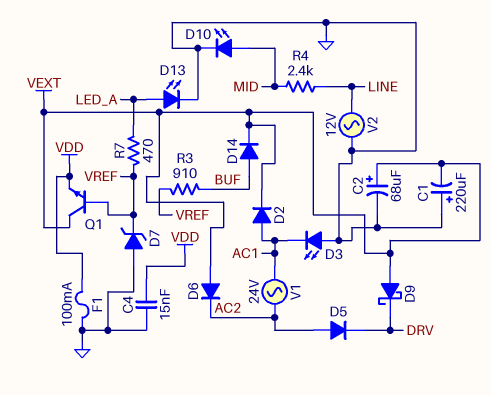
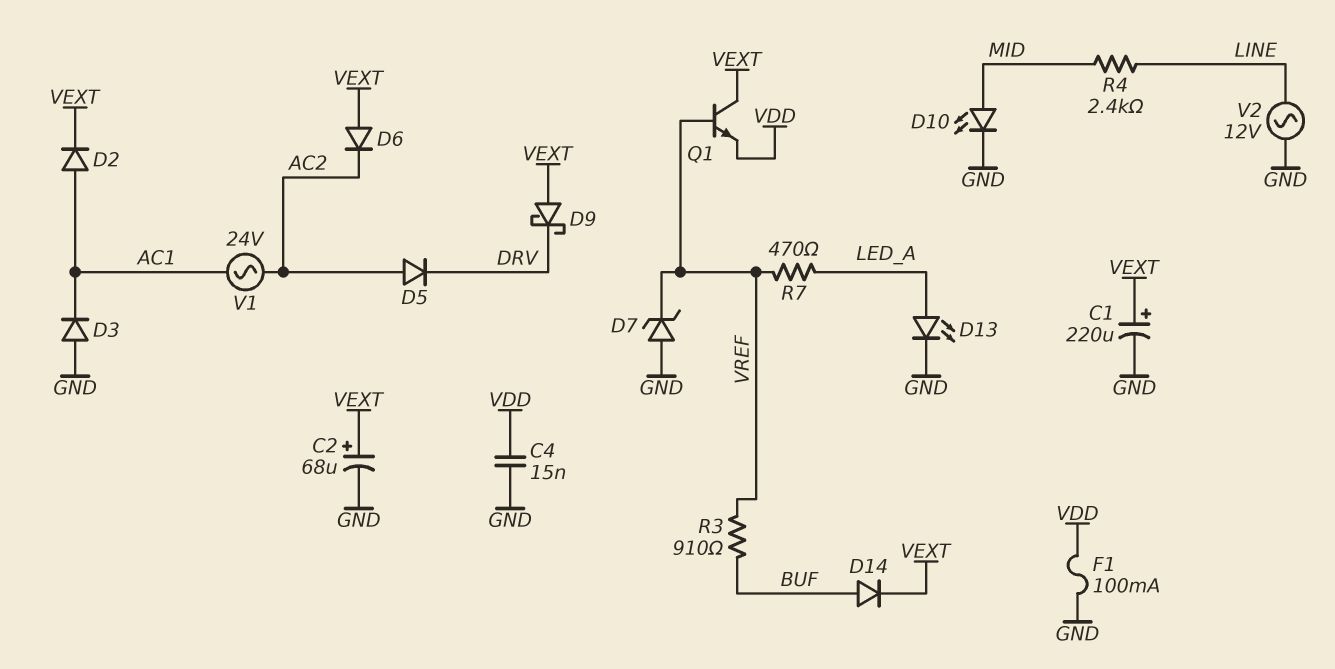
C1: 220uF (plus GND, minus VEXT) -> 220uF (plus VEXT, minus GND)
D3: LED (A GND, K AC1) -> diode (A GND, K AC1)

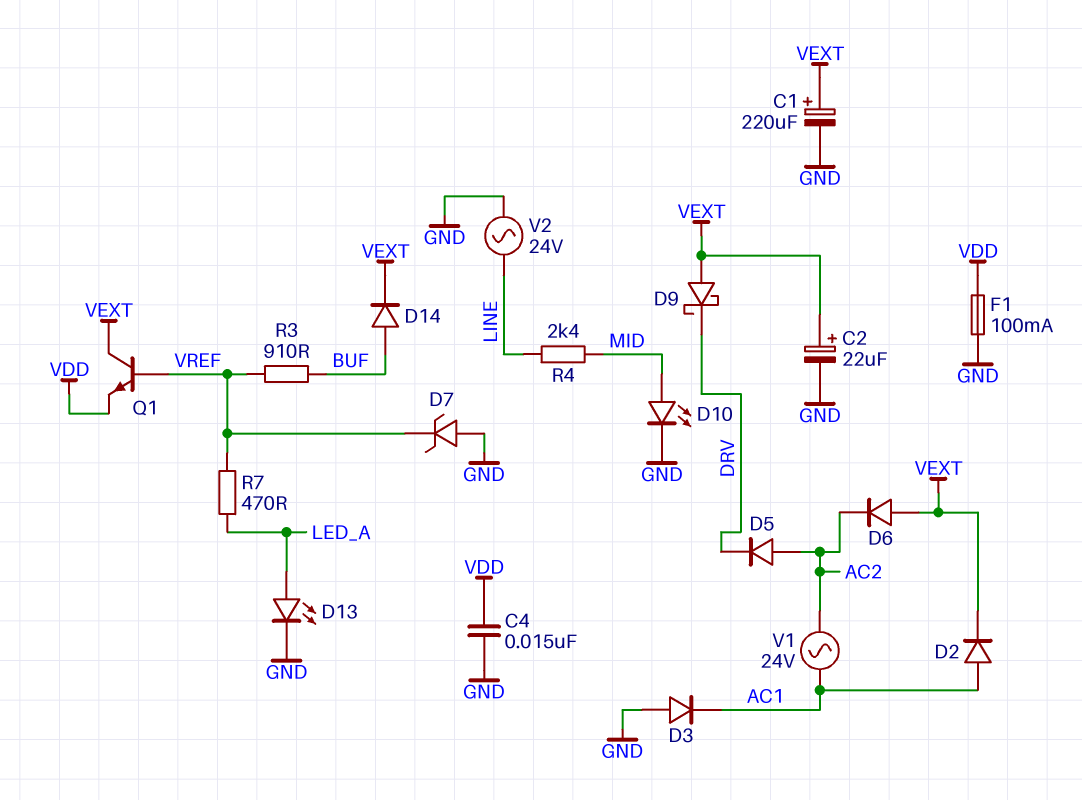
C2: 68uF (plus VEXT, minus GND) -> 22uF (plus VEXT, minus GND)
V2: AC 12V (GND, LINE) -> AC 24V (GND, LINE)

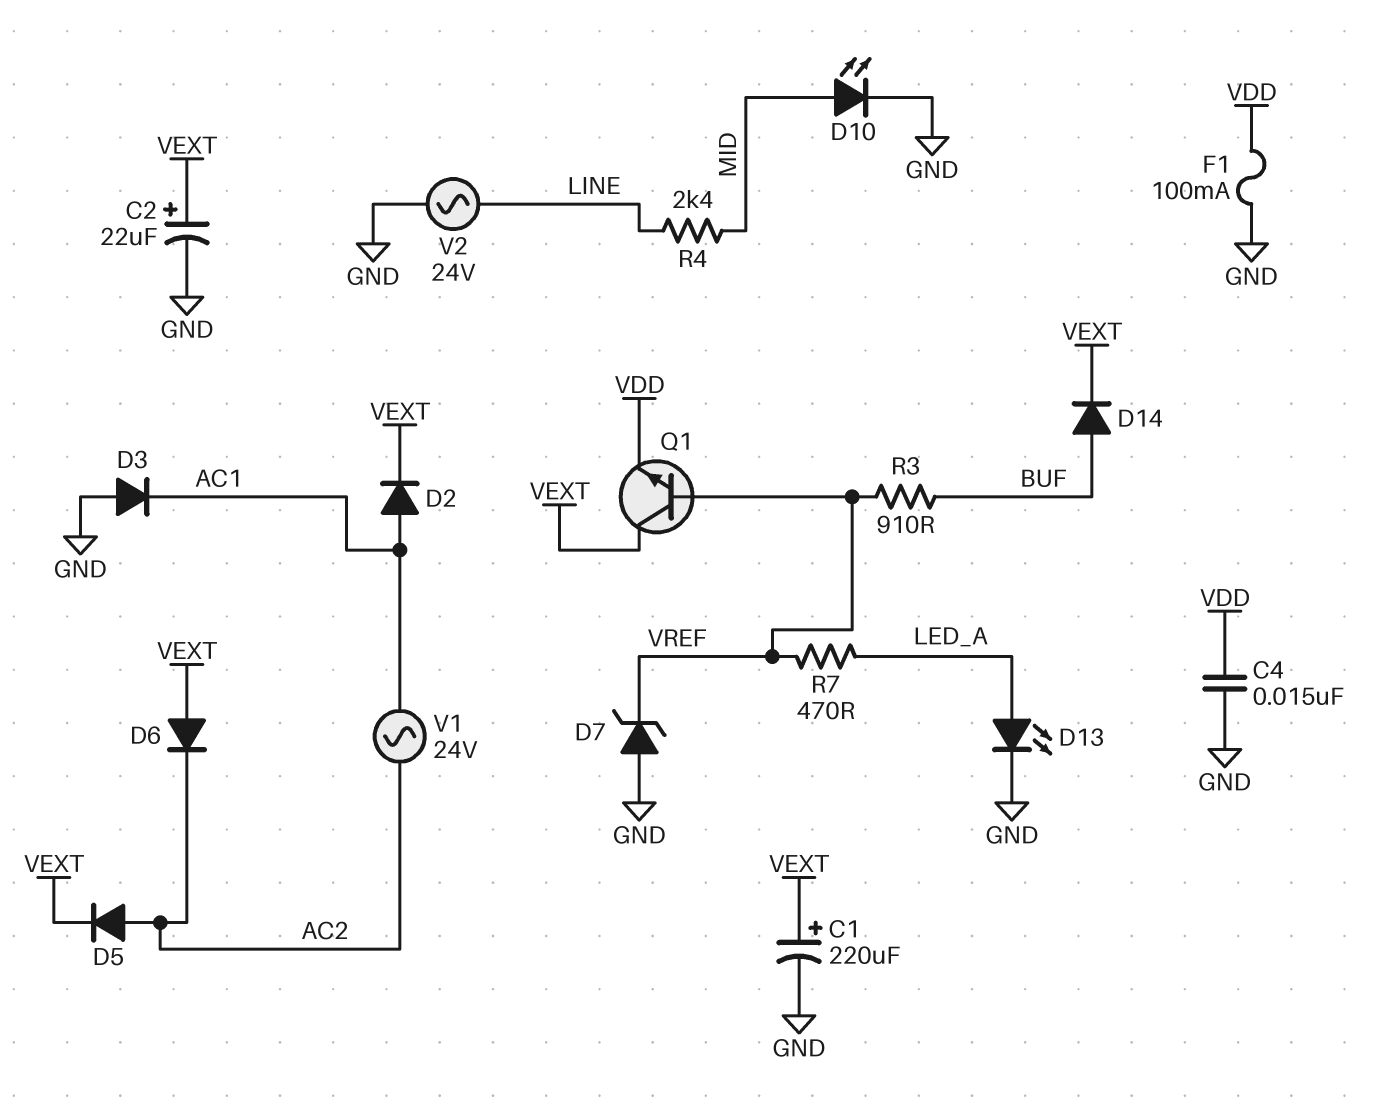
D5: diode (A AC2, K DRV) -> diode (A AC2, K VEXT)
D9: schottky (A VEXT, K DRV) -> none

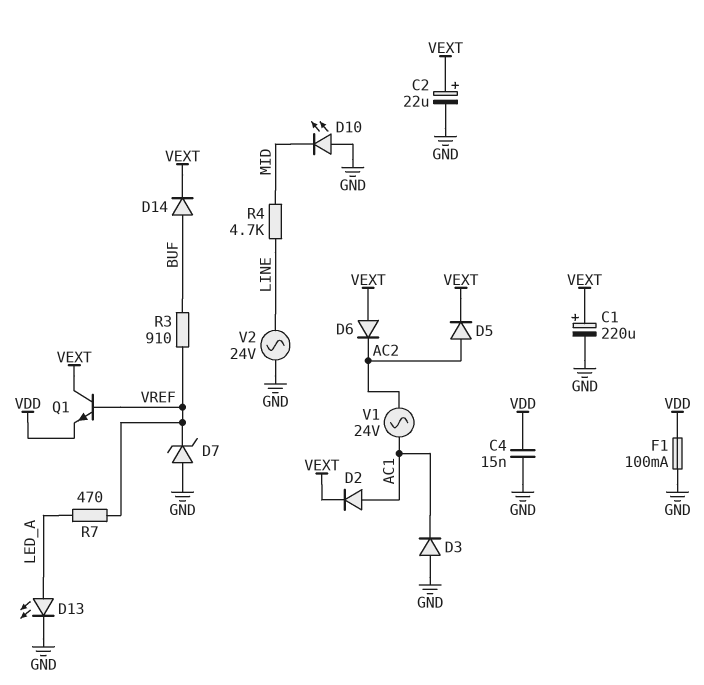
D10: LED (A MID, K GND) -> LED (A GND, K MID)
R4: 2.4k (LINE, MID) -> 4.7k (LINE, MID)

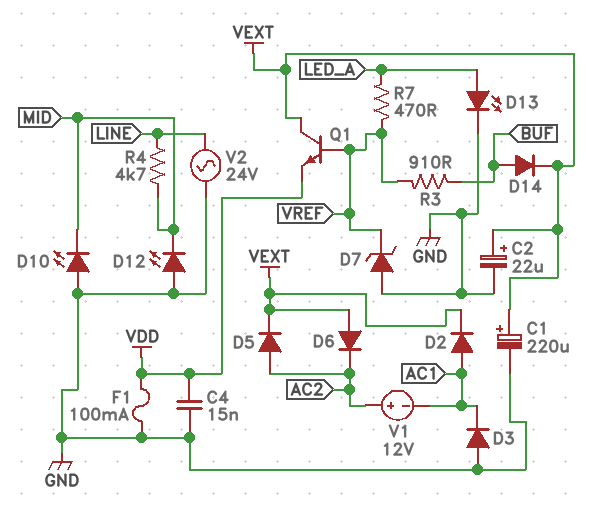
D12: none -> LED (A GND, K MID)
V1: AC 24V (AC1, AC2) -> 12V (plus AC2, minus AC1)

